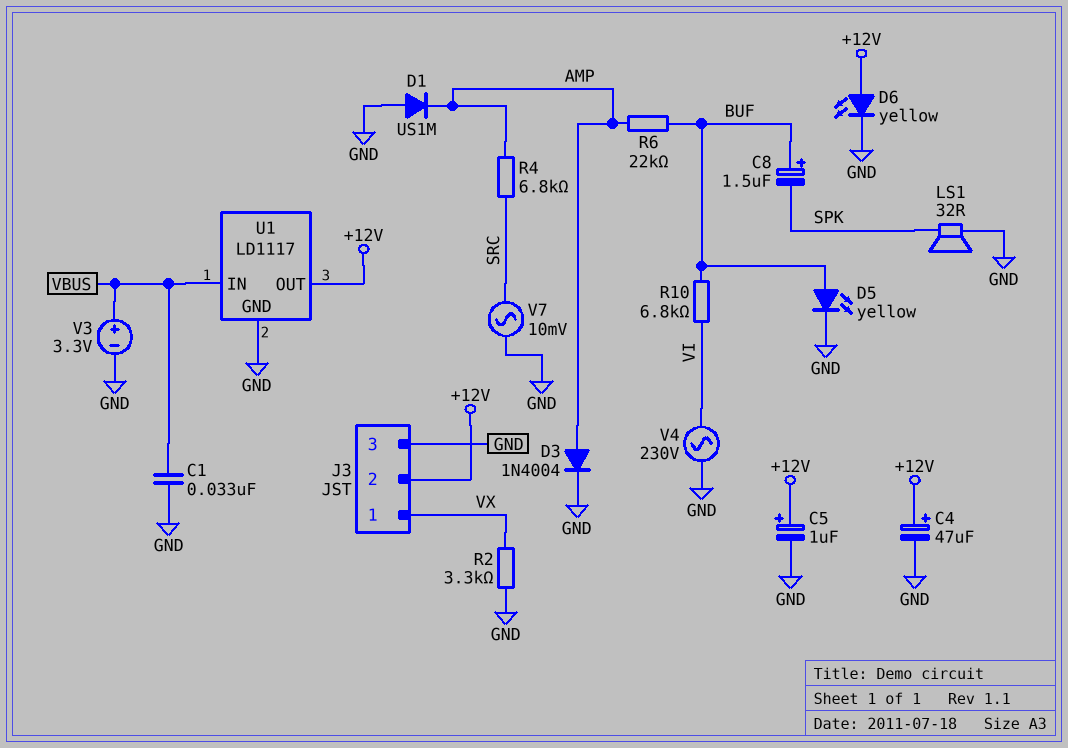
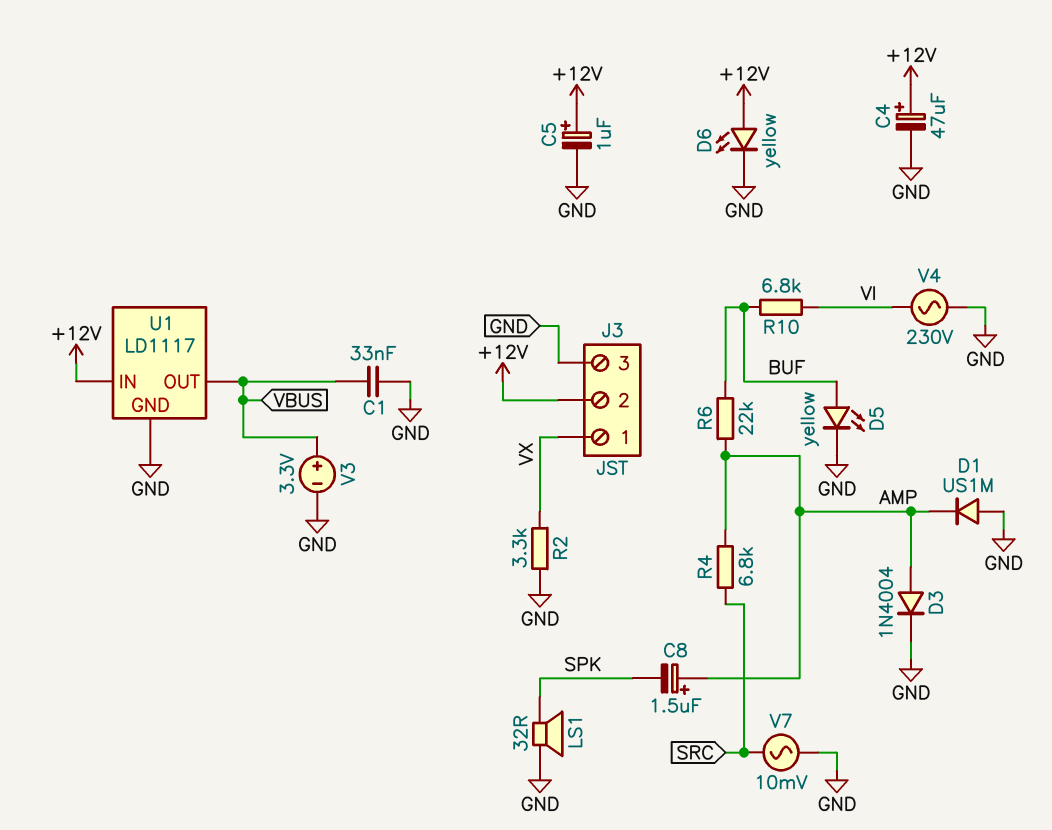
C8: 1.5uF (plus BUF, minus SPK) -> 1.5uF (plus AMP, minus SPK)
U1 pin IN: VBUS -> +12V
U1 pin OUT: +12V -> VBUS

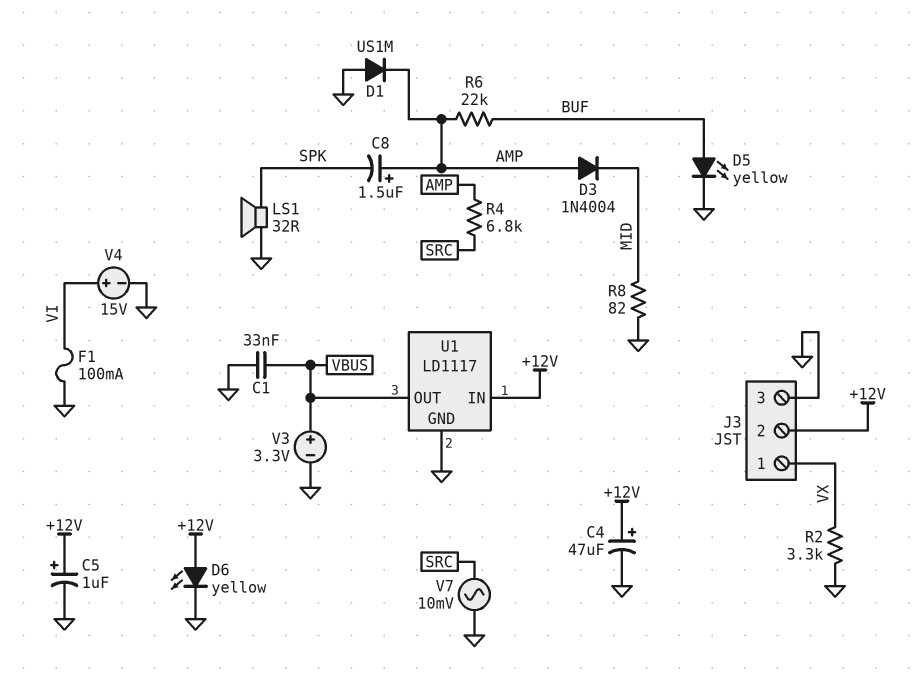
D3: diode 1N4004 (A AMP, K GND) -> diode 1N4004 (A AMP, K MID)
F1: none -> 100mA (GND, VI)
R8: none -> 82 (GND, MID)
R10: 6.8k (BUF, VI) -> none
V4: AC 230V (GND, VI) -> 15V (plus VI, minus GND)

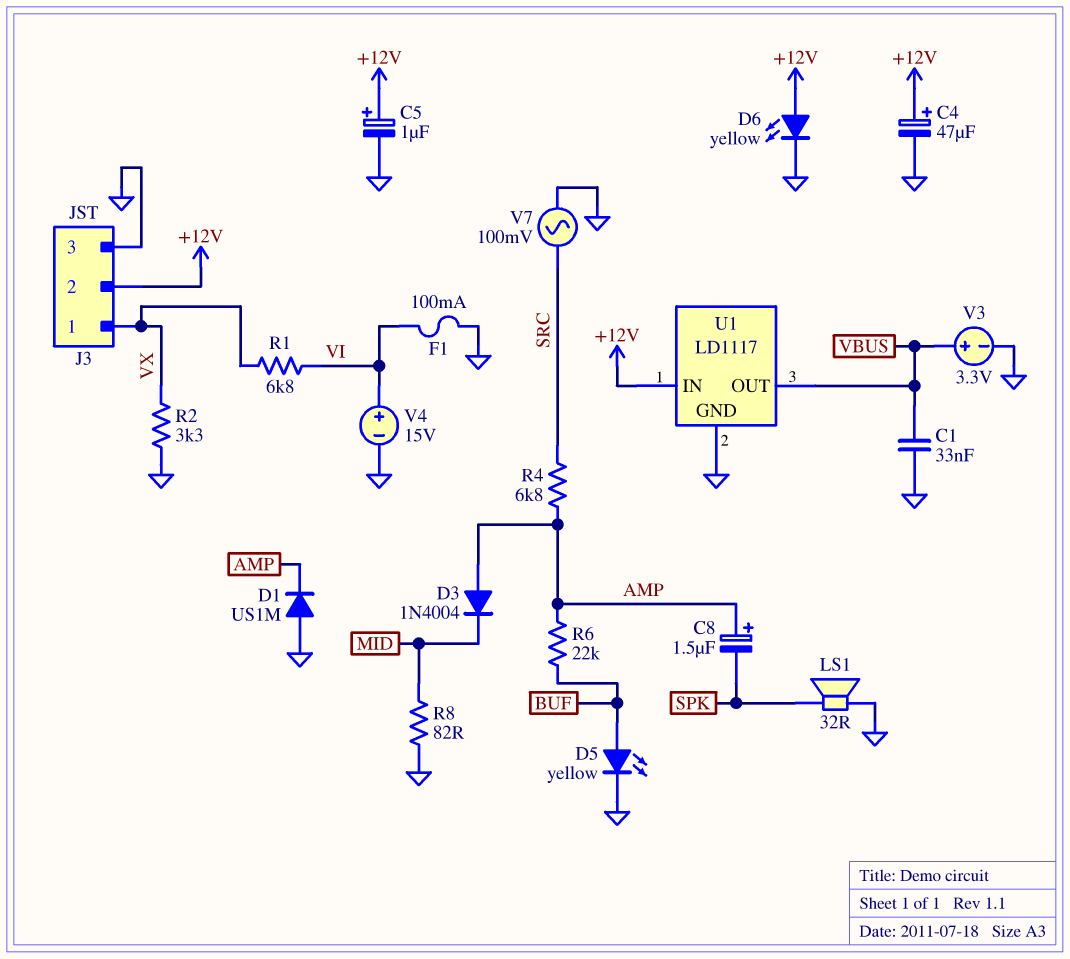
R1: none -> 6.8k (VI, VX)
V7: AC 10mV (GND, SRC) -> AC 100mV (GND, SRC)

